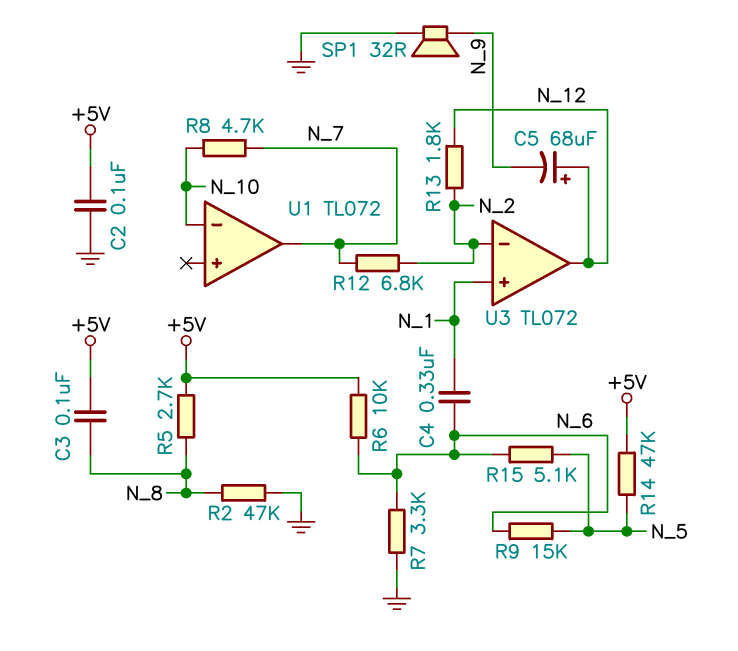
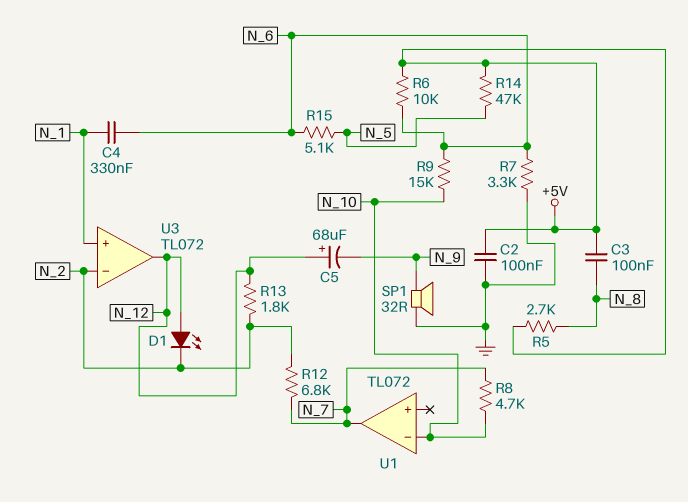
D1: none -> LED (A N_12, K N_2)
R2: 47k (GND, N_8) -> none
R9: 15k (N_5, N_6) -> 15k (N_6, N_10)

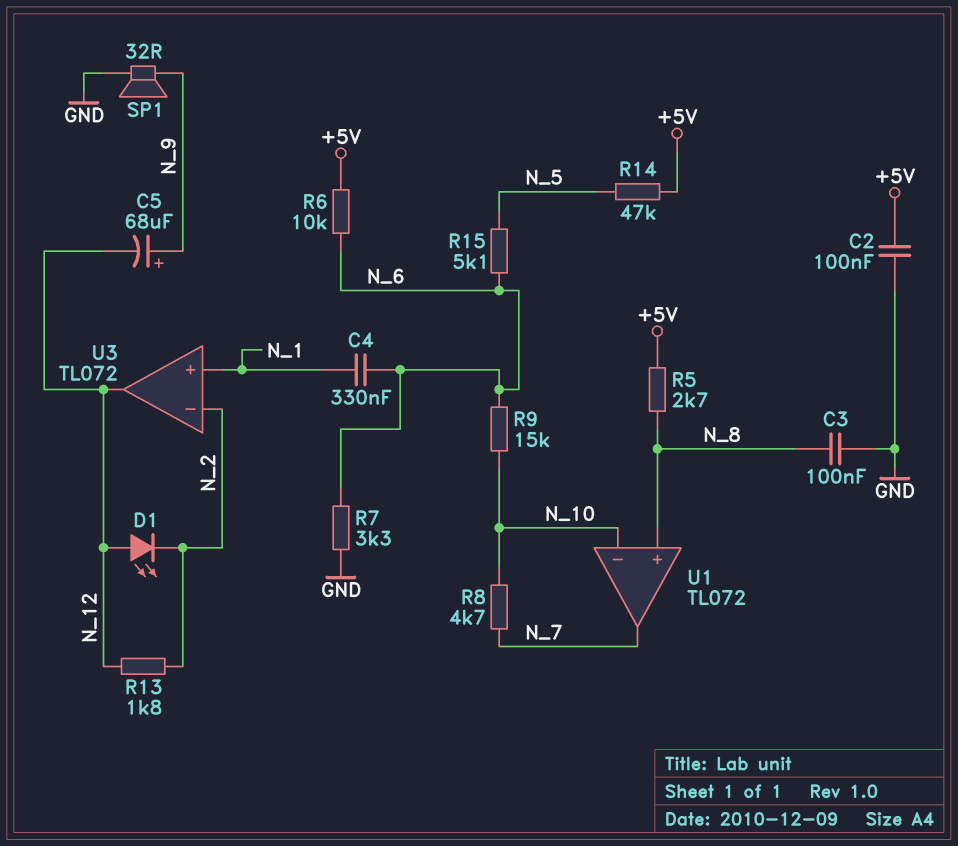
C3: 100nF (+5V, N_8) -> 100nF (GND, N_8)
C5: 68uF (plus N_12, minus N_9) -> 68uF (plus N_9, minus N_12)
R12: 6.8k (N_2, N_7) -> none
U1 pin in+: none -> N_8

